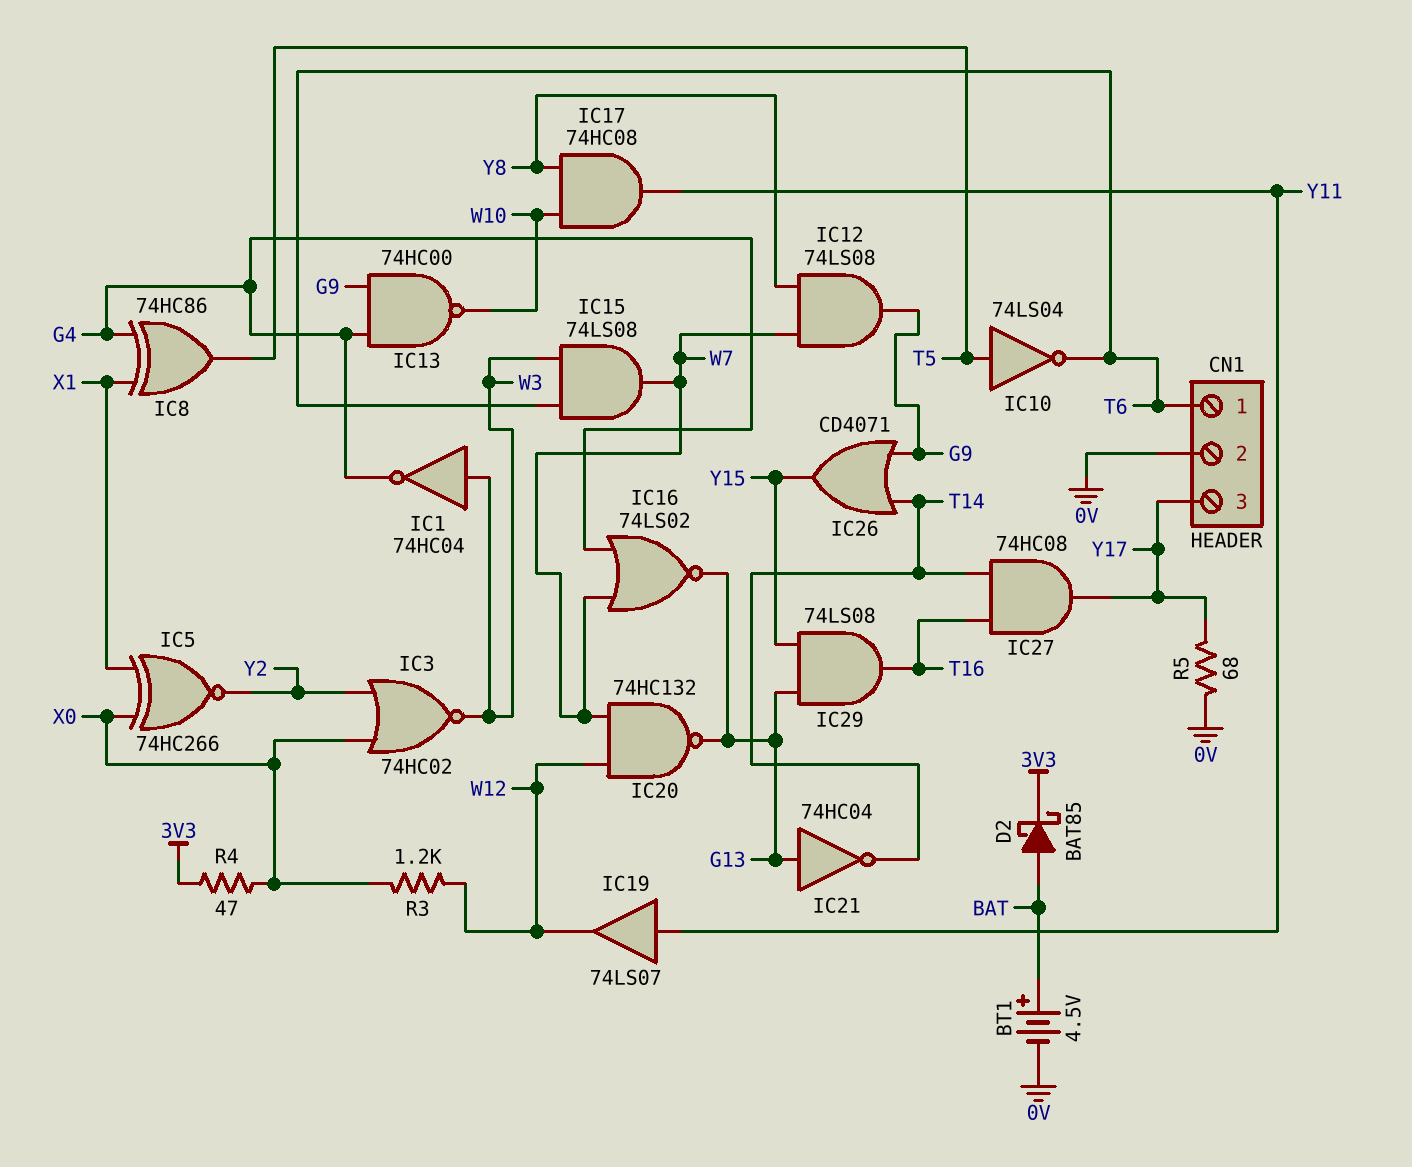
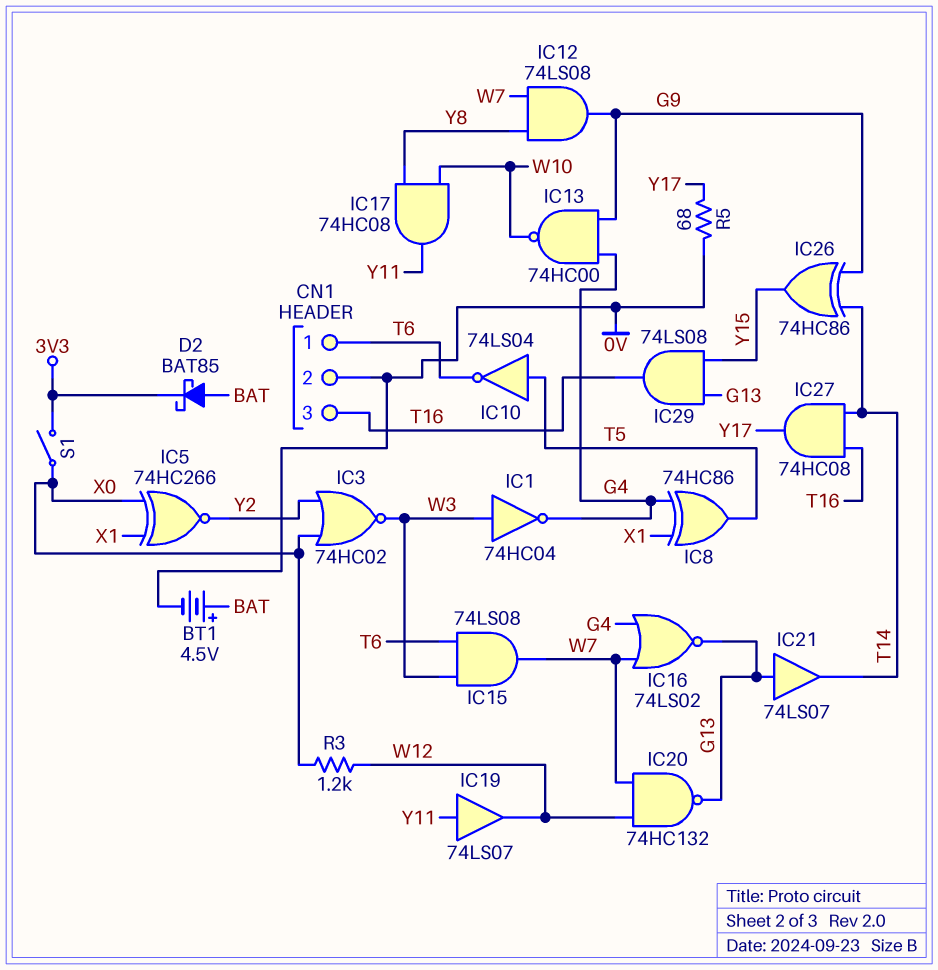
CN1 pin 3: Y17 -> T16
IC21: NOT 74HC04 (in G13, out T14) -> buffer 74LS07 (in G13, out T14)
IC26: OR CD4071 (in G9, in T14, out Y15) -> XOR 74HC86 (in G9, in T14, out Y15)
R4: 47 (3V3, X0) -> none
S1: none -> switch (3V3, X0)

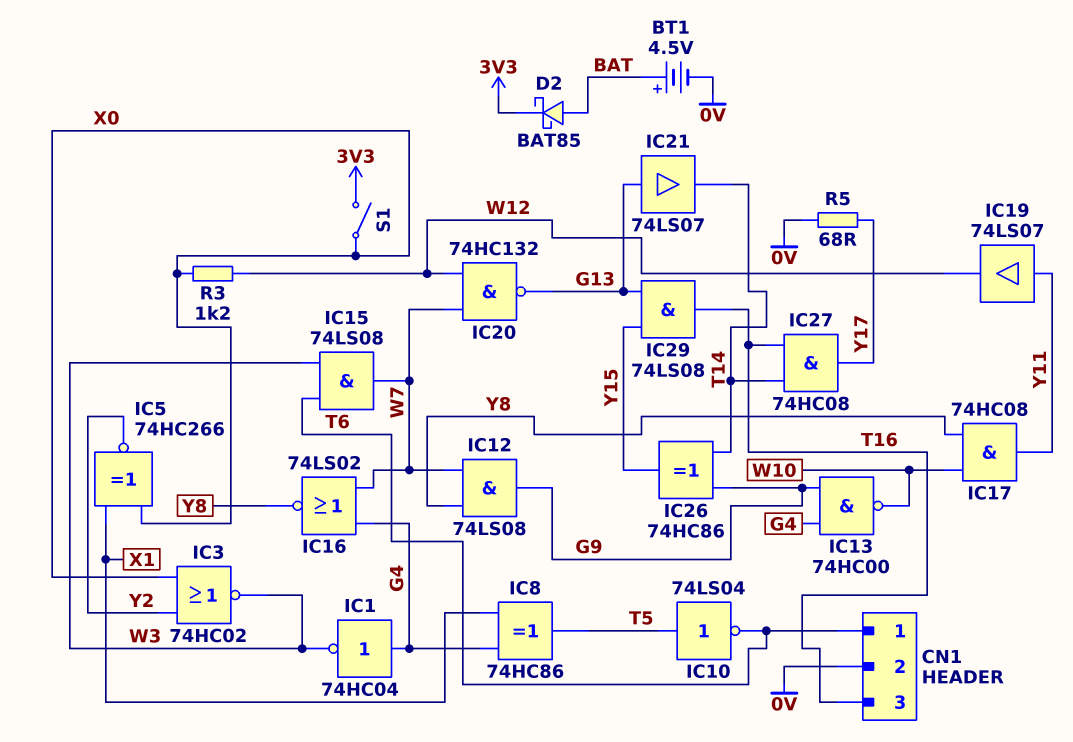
IC1: NOT 74HC04 (in W3, out G4) -> NOT 74HC04 (in G4, out W3)
IC16: NOR 74LS02 (in G4, in W7, out G13) -> NOR 74LS02 (in G4, in W7, out Y8)

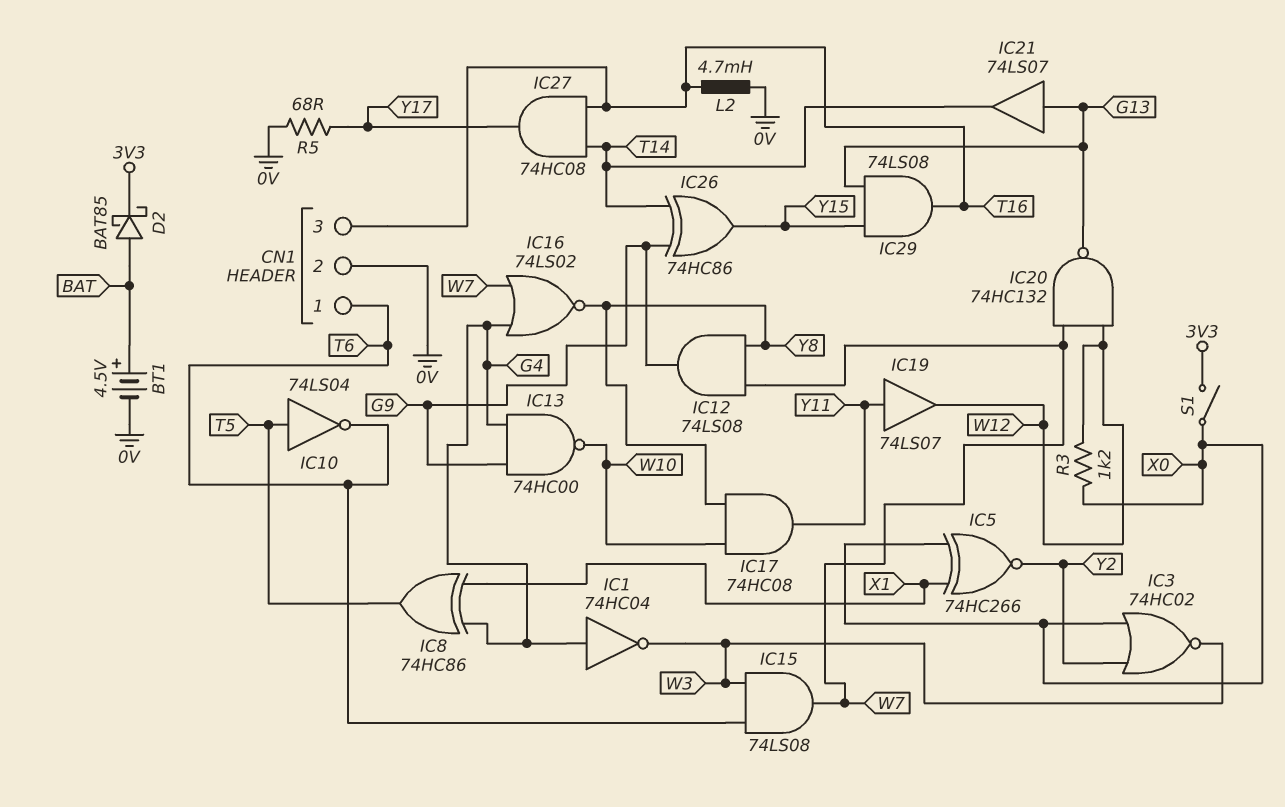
L2: none -> 4.7mH (0V, T16)

